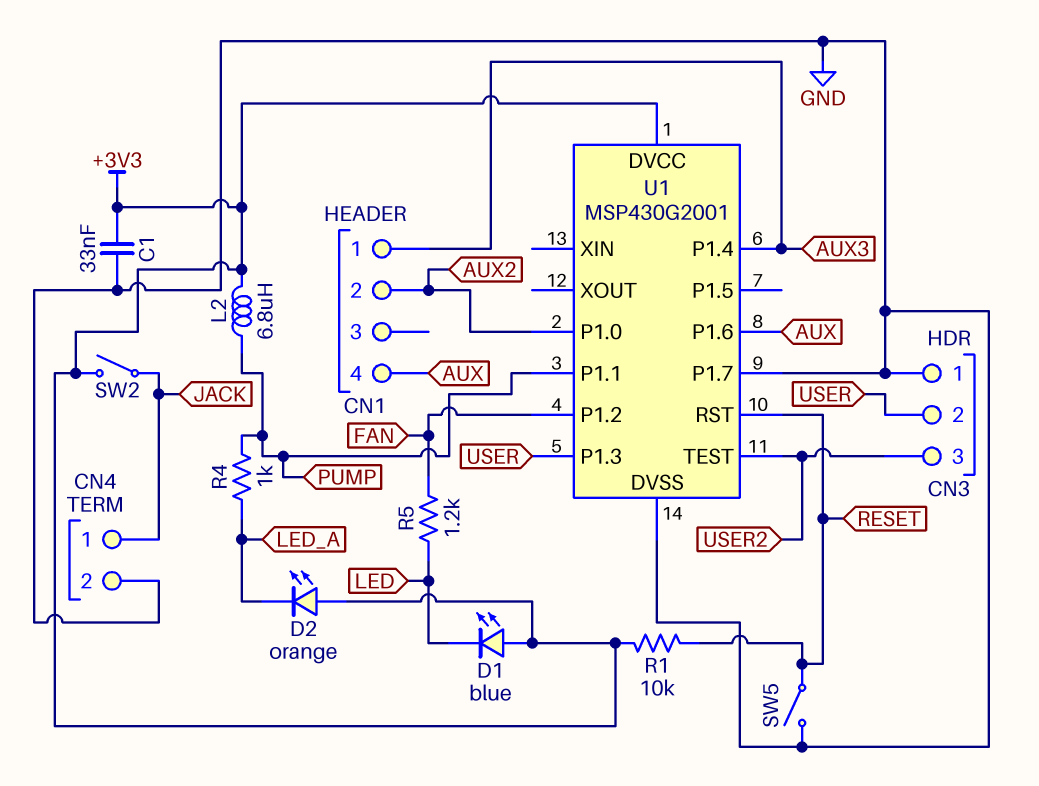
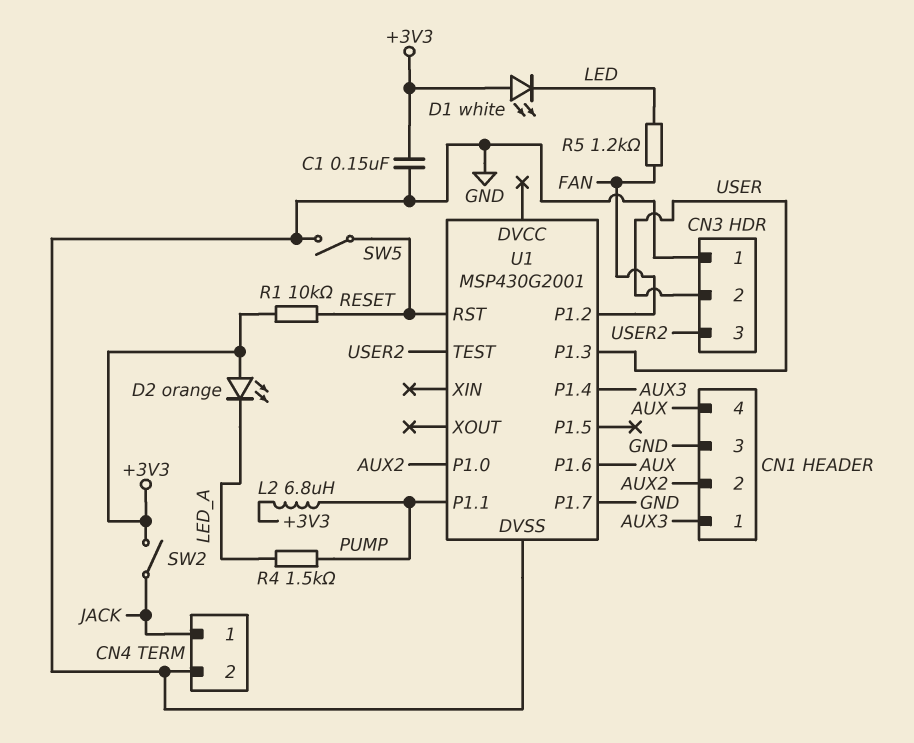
C1: 33nF (+3V3, GND) -> 150nF (+3V3, GND)
CN1 pin 3: none -> GND
D1: LED blue (A +3V3, K LED) -> LED white (A +3V3, K LED)
R4: 1k (LED_A, PUMP) -> 1.5k (LED_A, PUMP)
U1 pin DVCC: +3V3 -> none

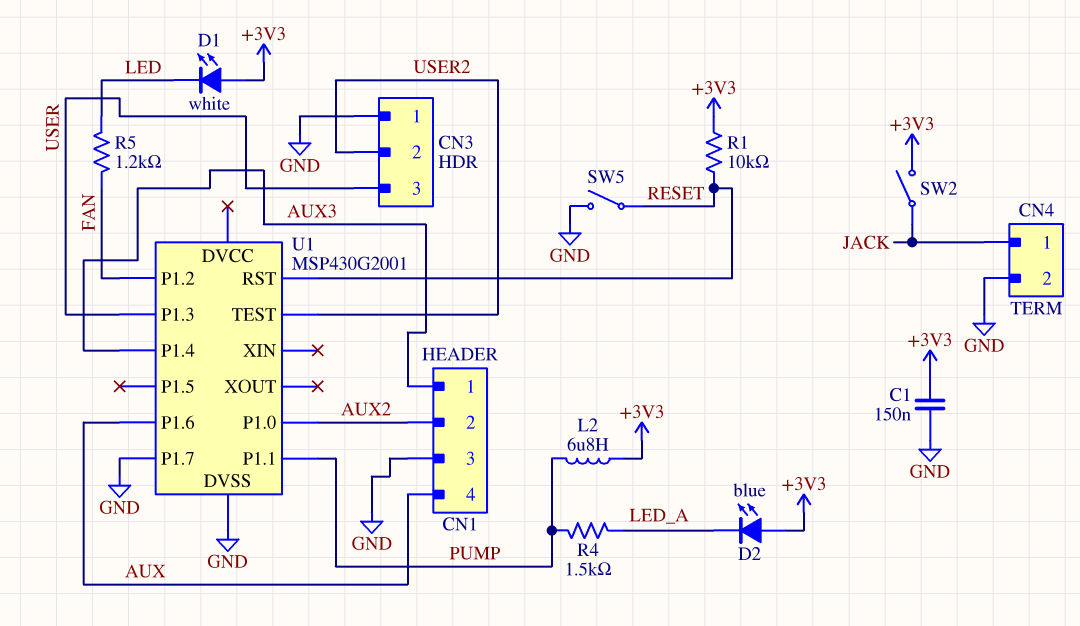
CN3 pin 2: USER -> USER2
CN3 pin 3: USER2 -> USER
D2: LED orange (A +3V3, K LED_A) -> LED blue (A +3V3, K LED_A)

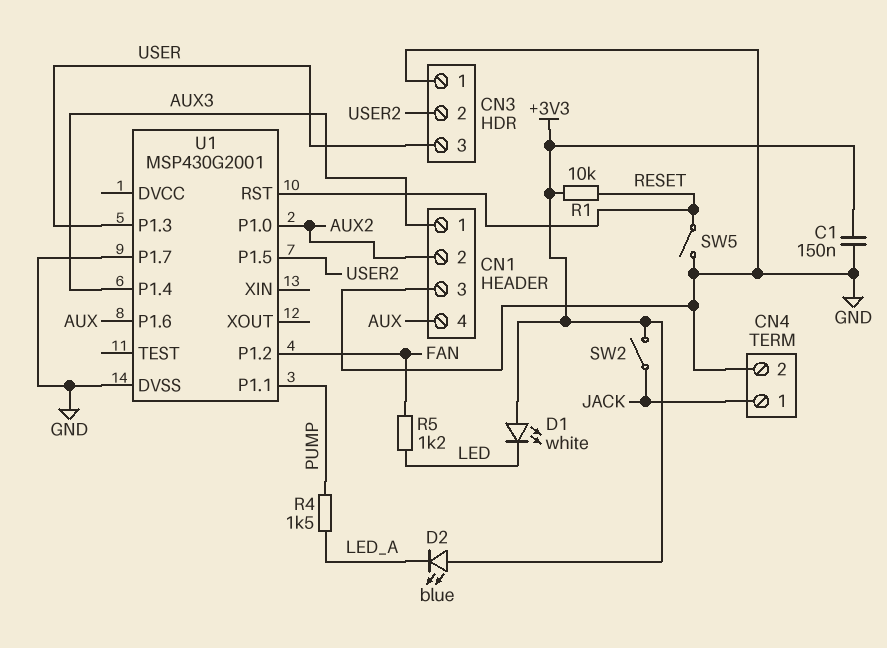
L2: 6.8uH (+3V3, PUMP) -> none
U1 pin P1.5: none -> USER2
U1 pin TEST: USER2 -> none

